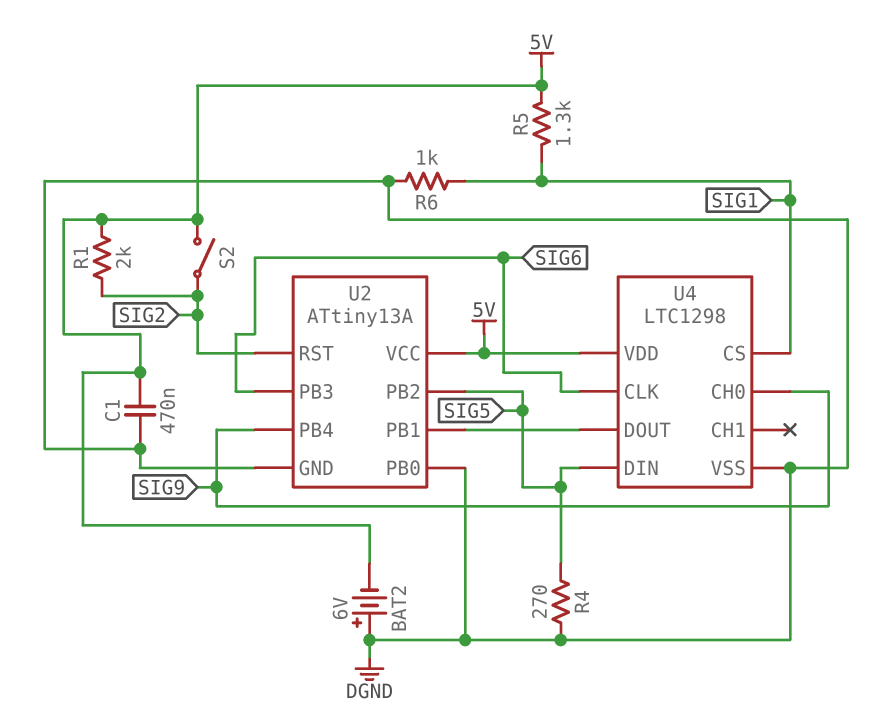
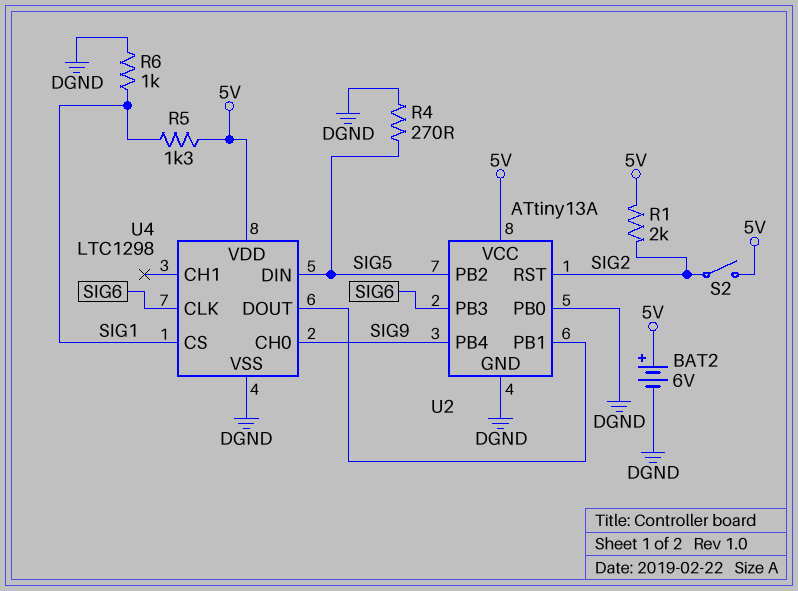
BAT2: 6V (plus DGND, minus 5V) -> 6V (plus 5V, minus DGND)
C1: 470nF (5V, DGND) -> none

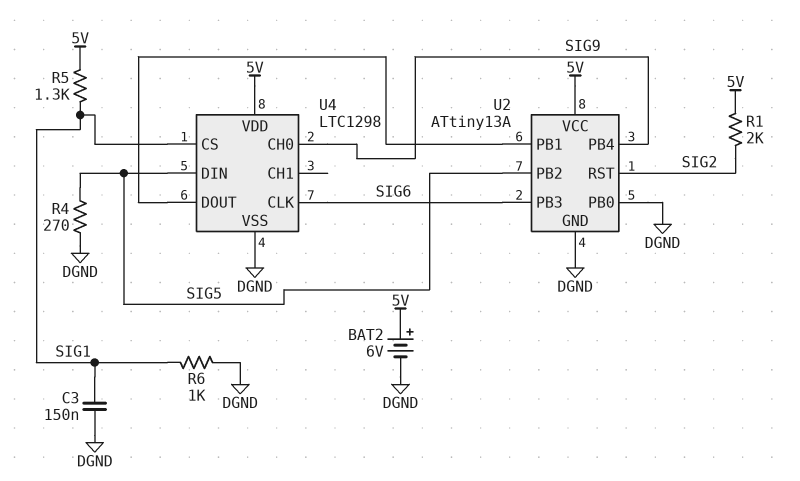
C3: none -> 150nF (DGND, SIG1)
S2: switch (5V, SIG2) -> none

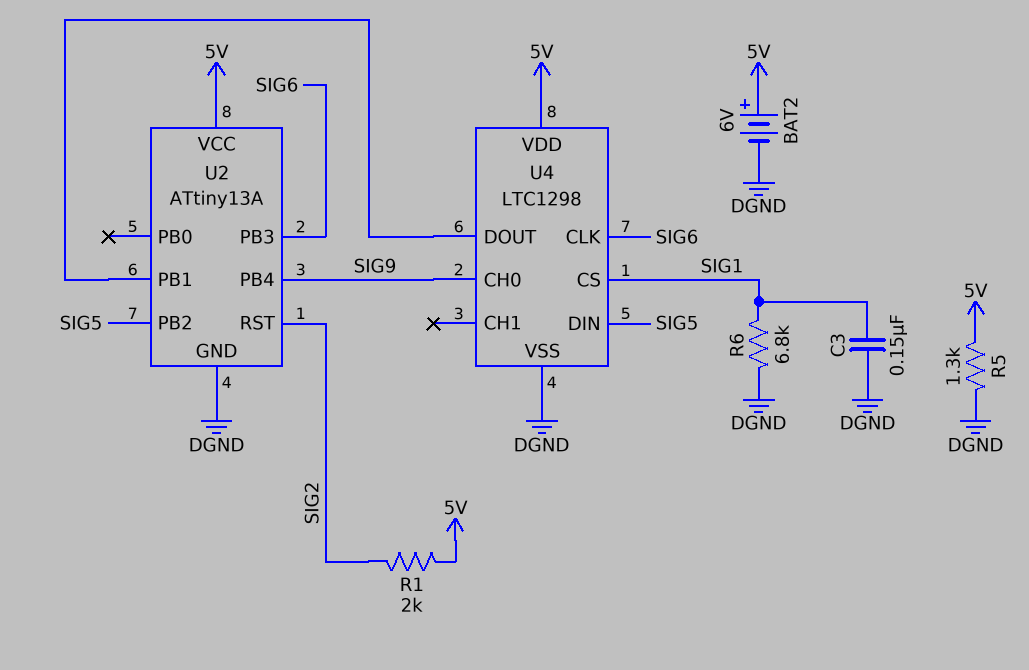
R4: 270 (DGND, SIG5) -> none
R5: 1.3k (5V, SIG1) -> 1.3k (5V, DGND)
R6: 1k (DGND, SIG1) -> 6.8k (DGND, SIG1)
U2 pin PB0: DGND -> none

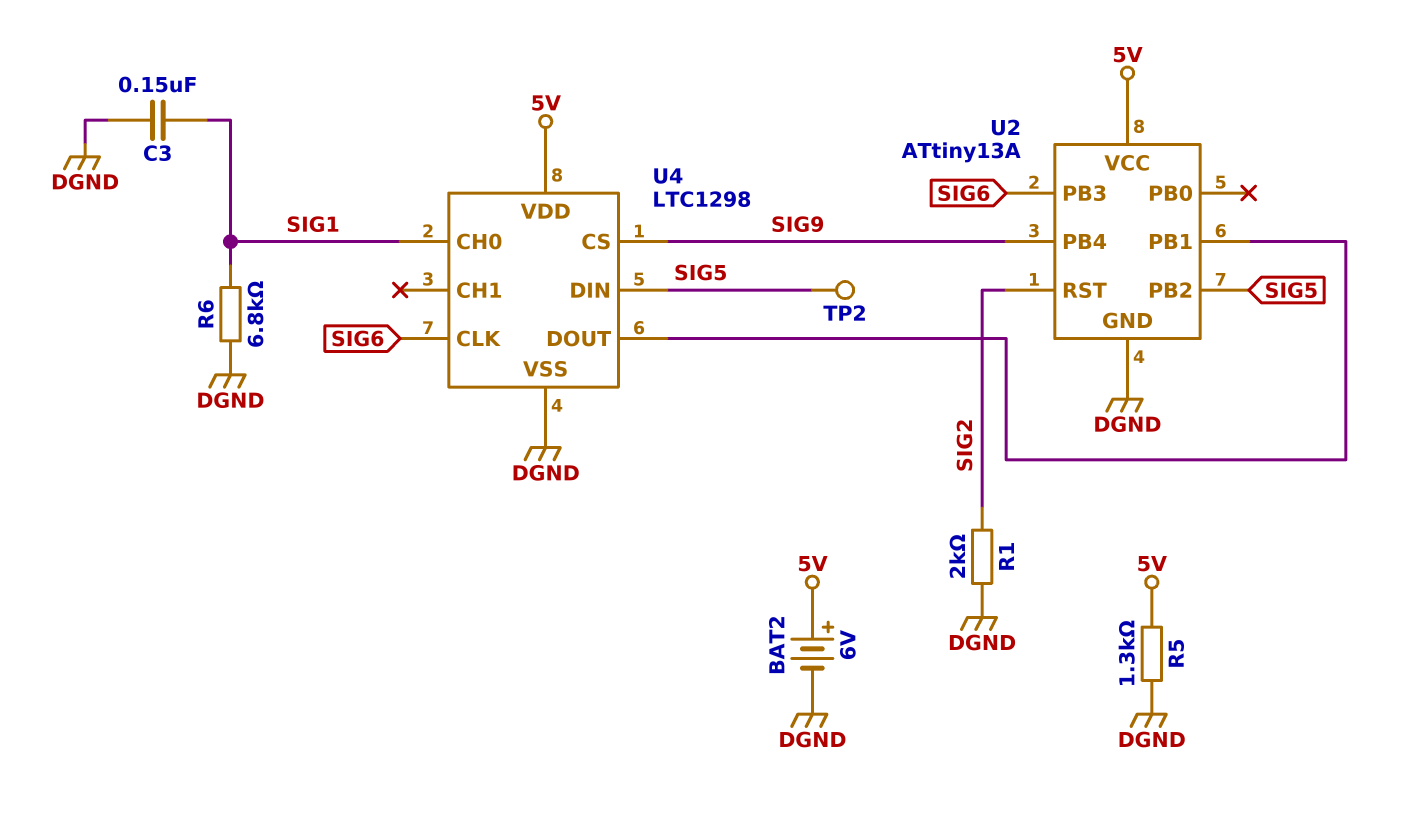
R1: 2k (5V, SIG2) -> 2k (DGND, SIG2)
TP2: none -> test point (SIG5)
U4 pin CH0: SIG9 -> SIG1
U4 pin CS: SIG1 -> SIG9

